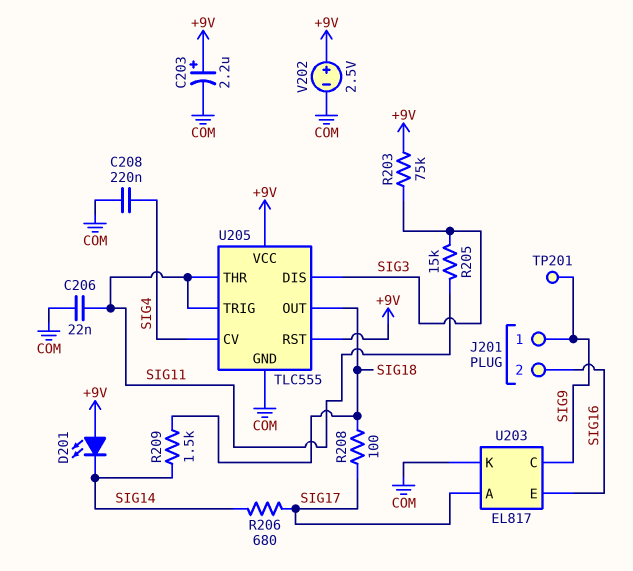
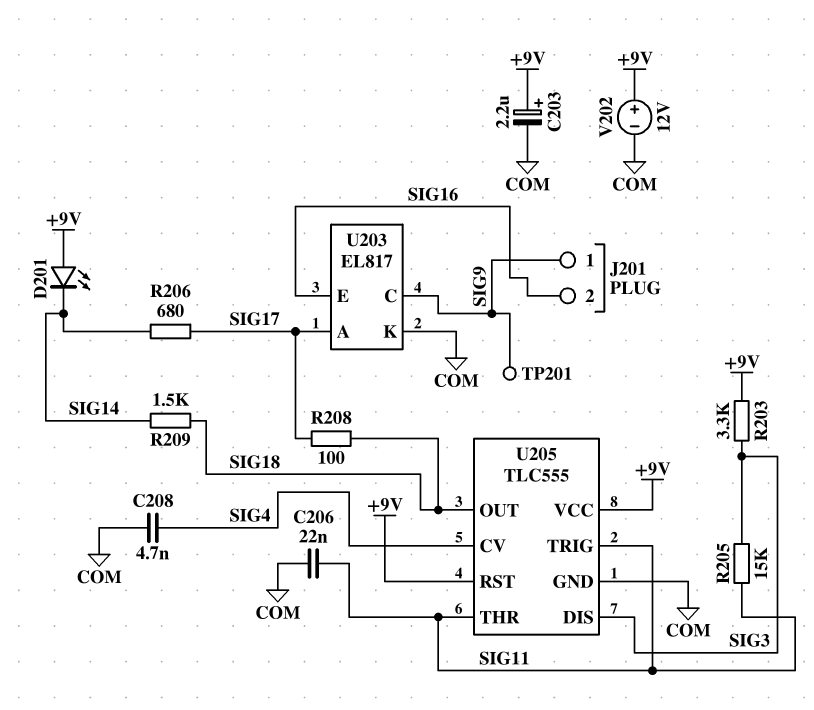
C208: 220nF (COM, SIG4) -> 4.7nF (COM, SIG4)
R203: 75k (+9V, SIG3) -> 3.3k (+9V, SIG3)
V202: 2.5V (plus +9V, minus COM) -> 12V (plus +9V, minus COM)

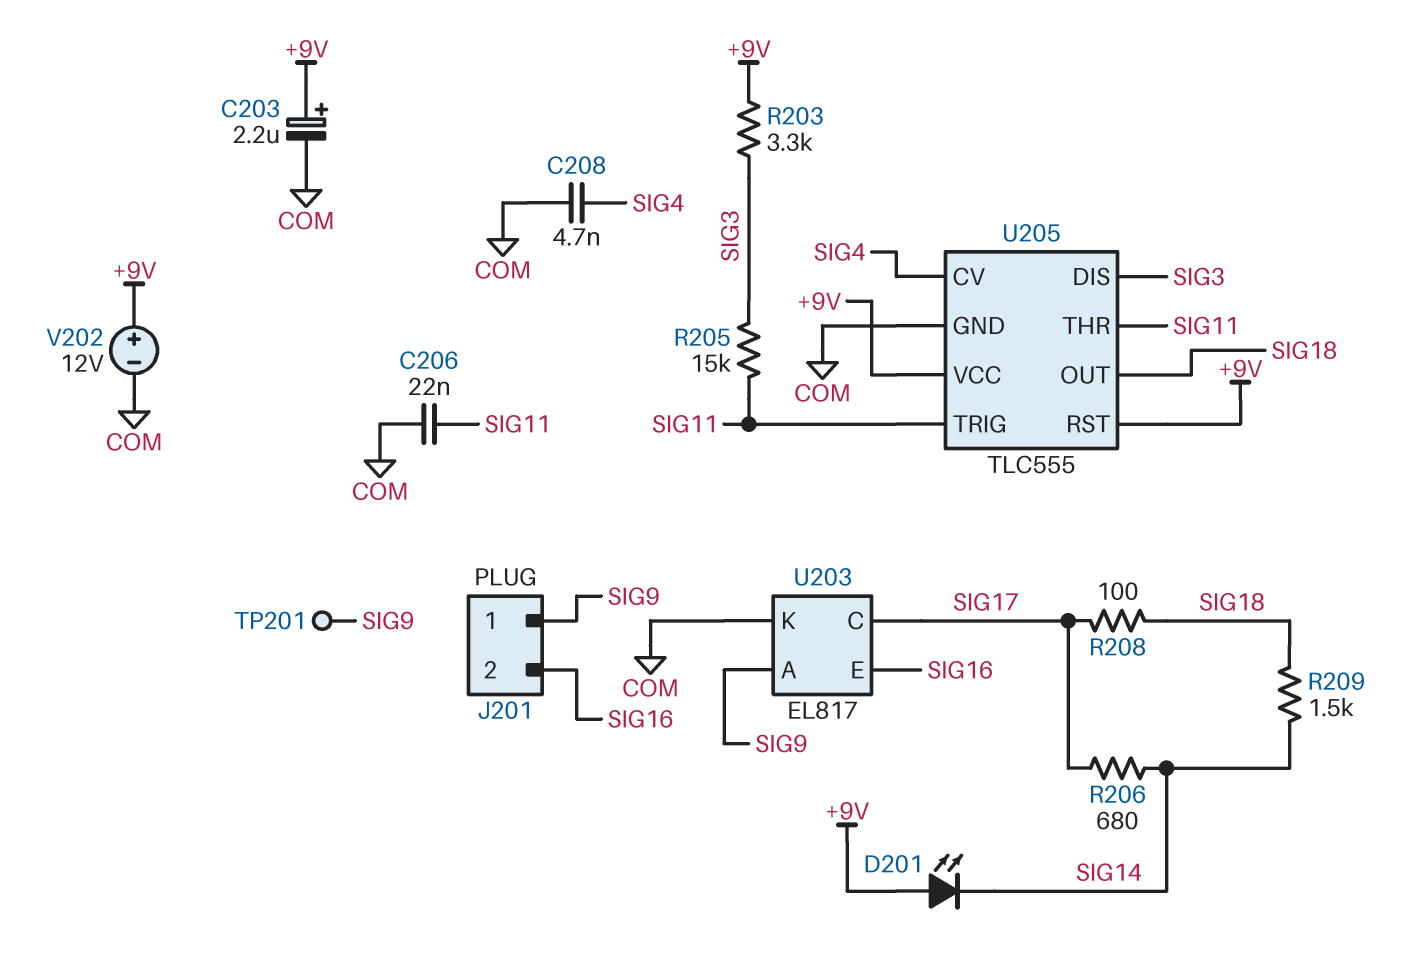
U203 pin A: SIG17 -> SIG9
U203 pin C: SIG9 -> SIG17

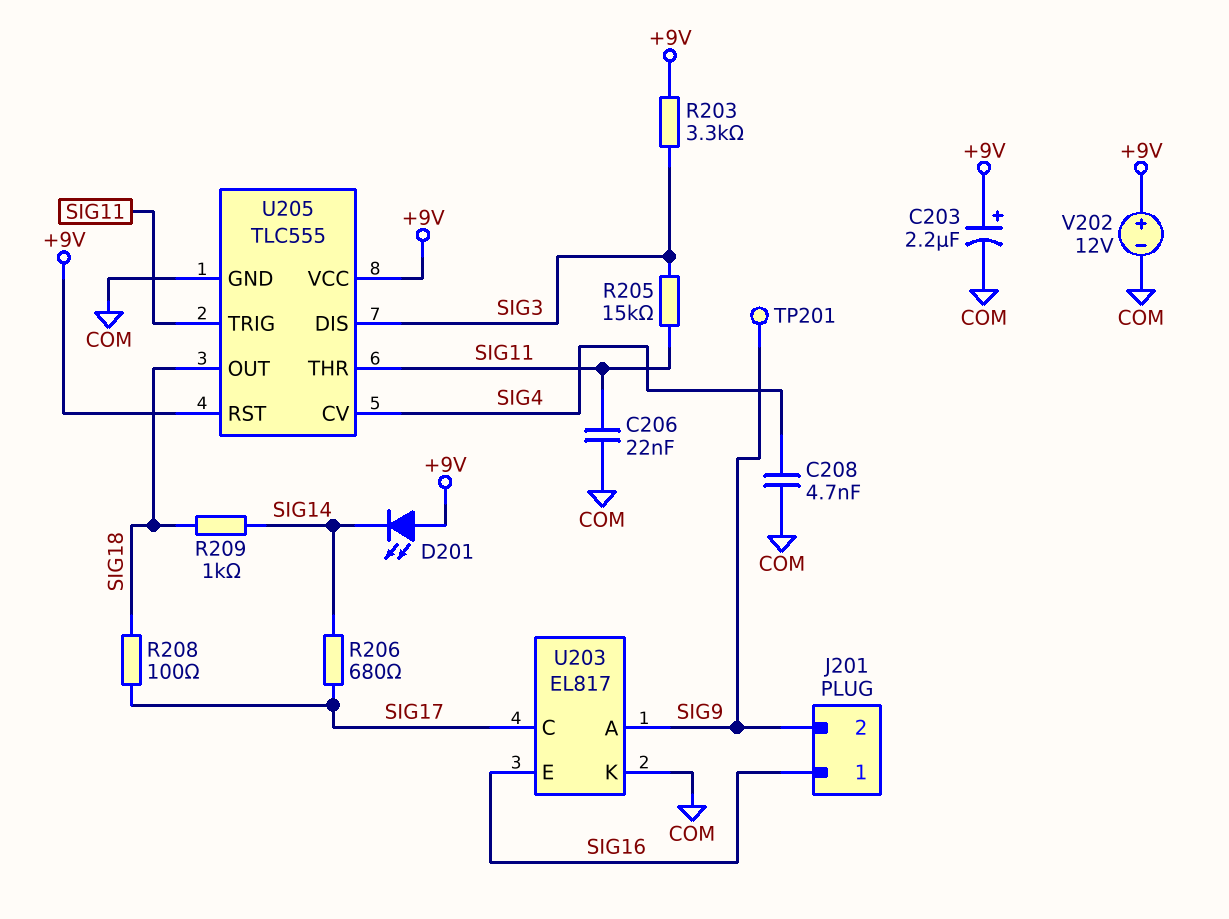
J201 pin 1: SIG9 -> SIG16
J201 pin 2: SIG16 -> SIG9
R209: 1.5k (SIG14, SIG18) -> 1k (SIG14, SIG18)

